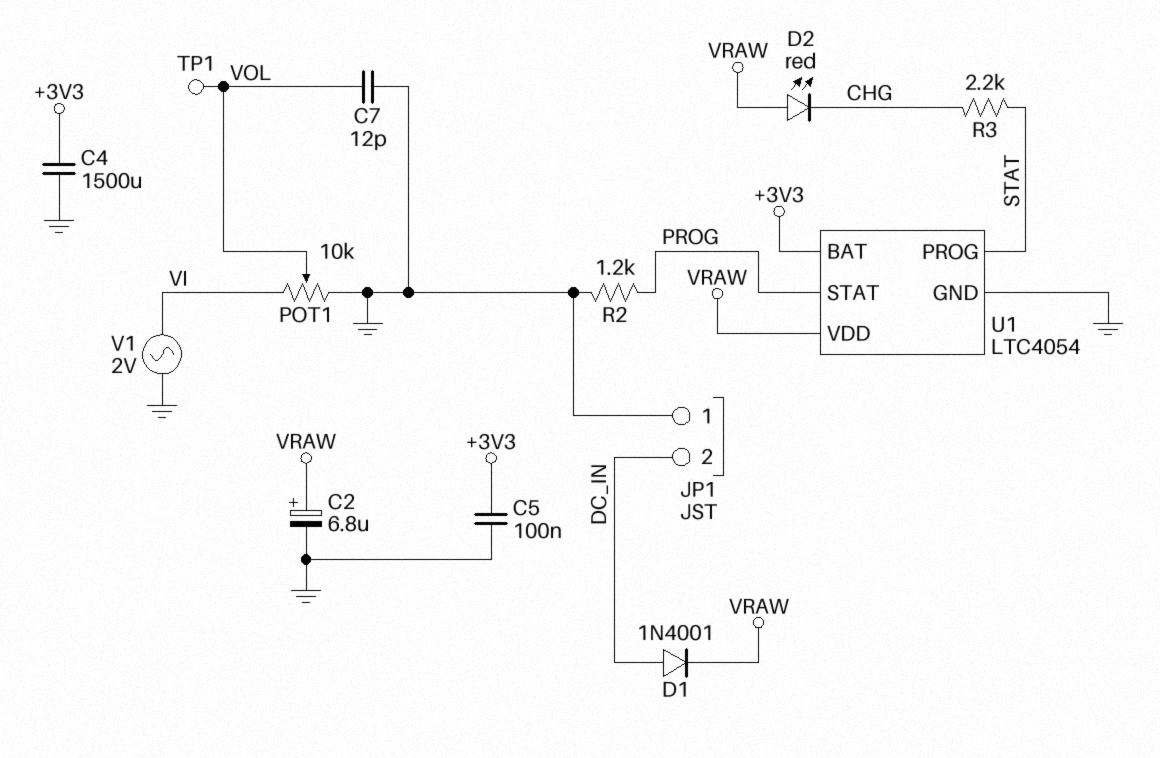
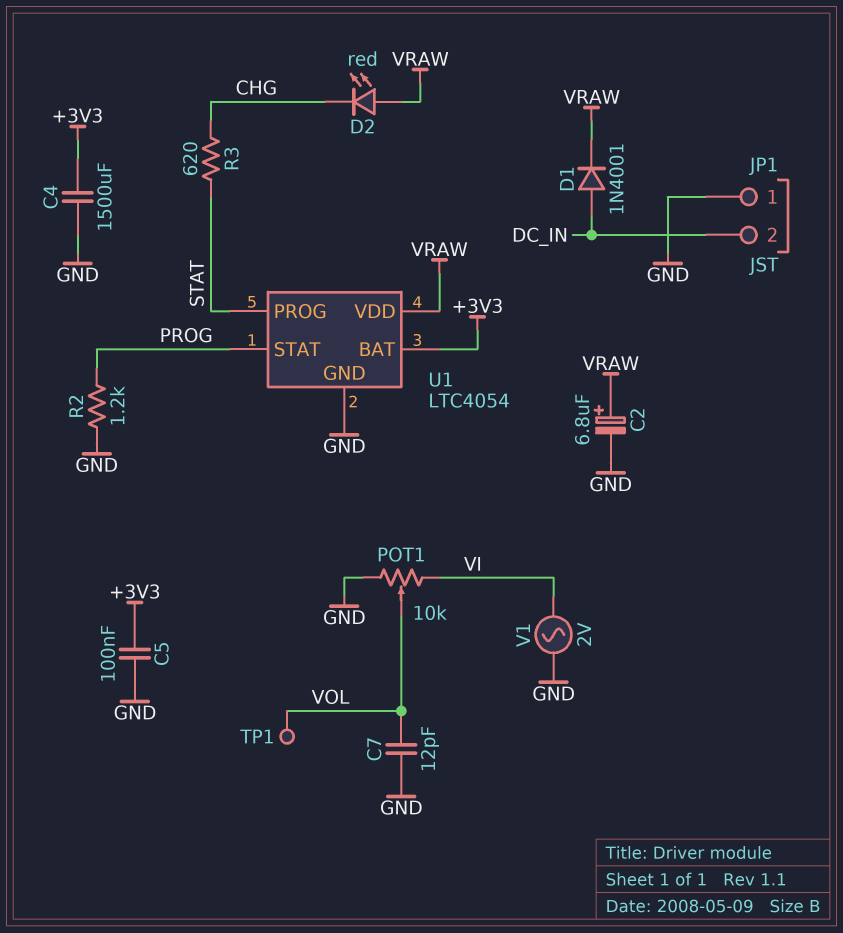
R3: 2.2k (CHG, STAT) -> 620 (CHG, STAT)

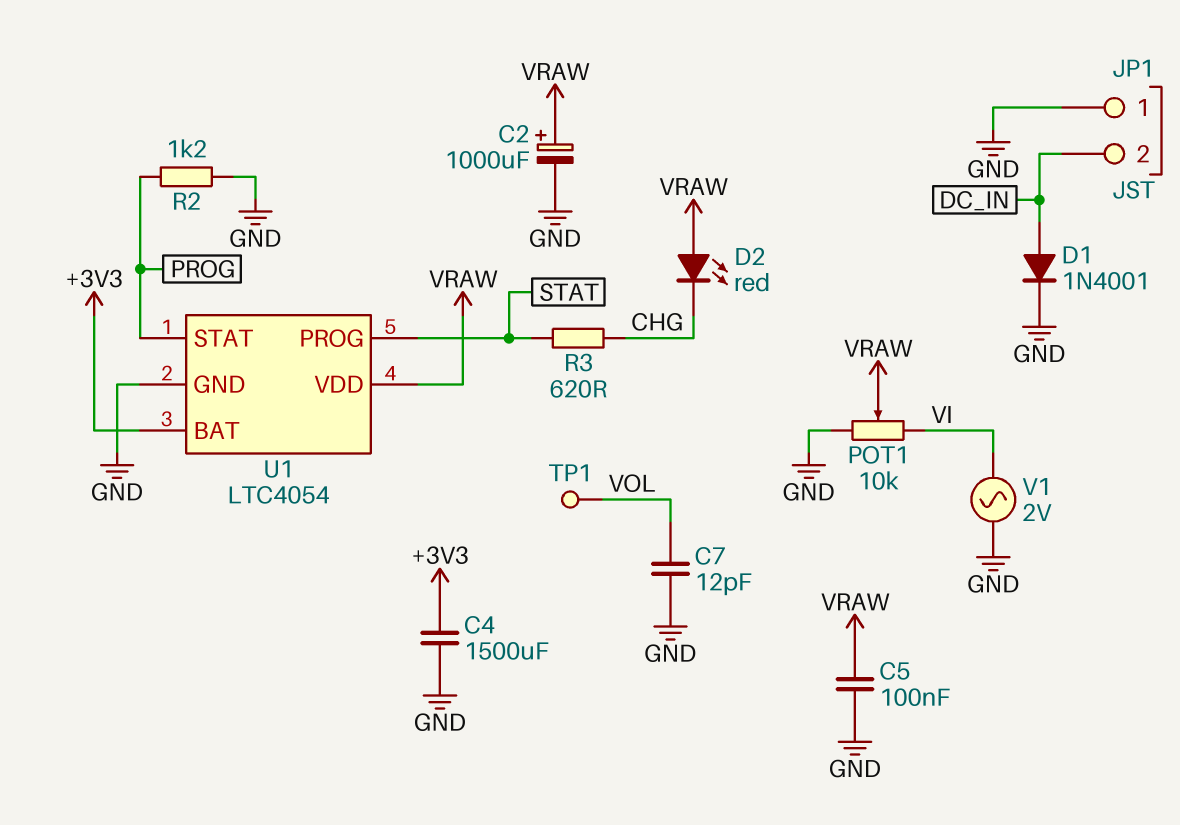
C2: 6.8uF (plus VRAW, minus GND) -> 1000uF (plus VRAW, minus GND)
C5: 100nF (+3V3, GND) -> 100nF (GND, VRAW)
D1: diode 1N4001 (A DC_IN, K VRAW) -> diode 1N4001 (A DC_IN, K GND)
POT1: 10k (GND, VI, wiper VOL) -> 10k (GND, VI, wiper VRAW)

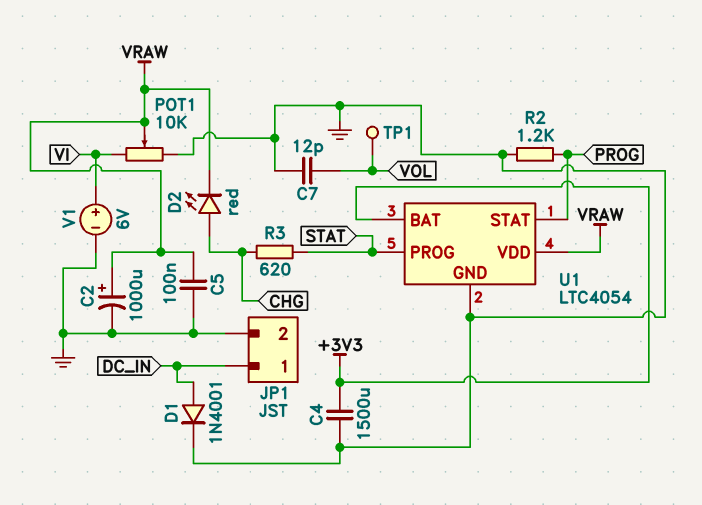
D2: LED red (A VRAW, K CHG) -> LED red (A CHG, K VRAW)
JP1 pin 1: GND -> DC_IN
JP1 pin 2: DC_IN -> GND
V1: AC 2V (GND, VI) -> 6V (plus VI, minus GND)

